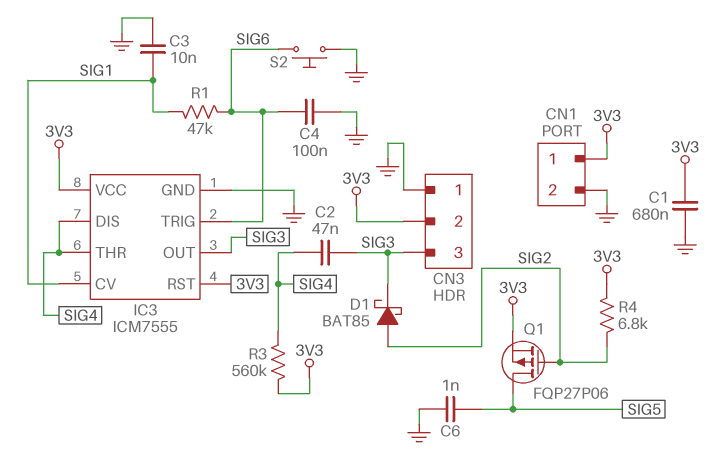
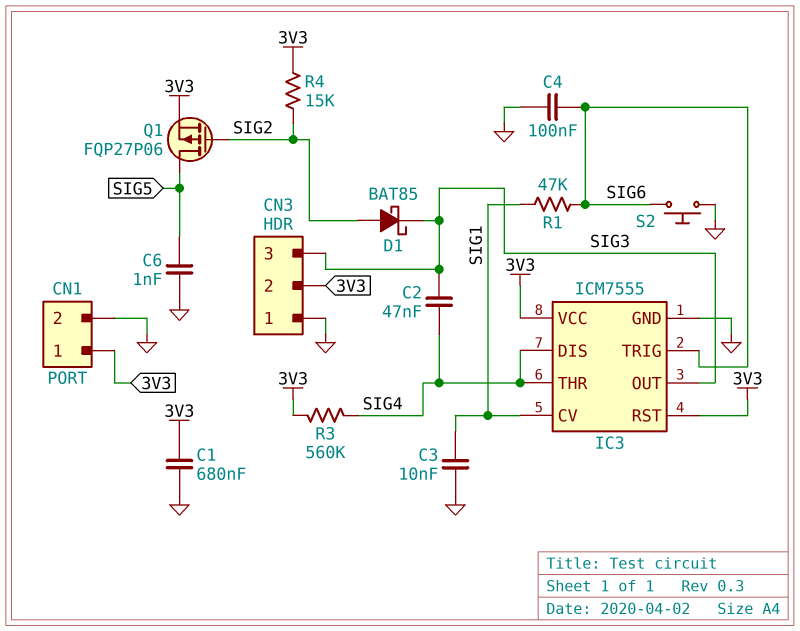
R4: 6.8k (3V3, SIG2) -> 15k (3V3, SIG2)

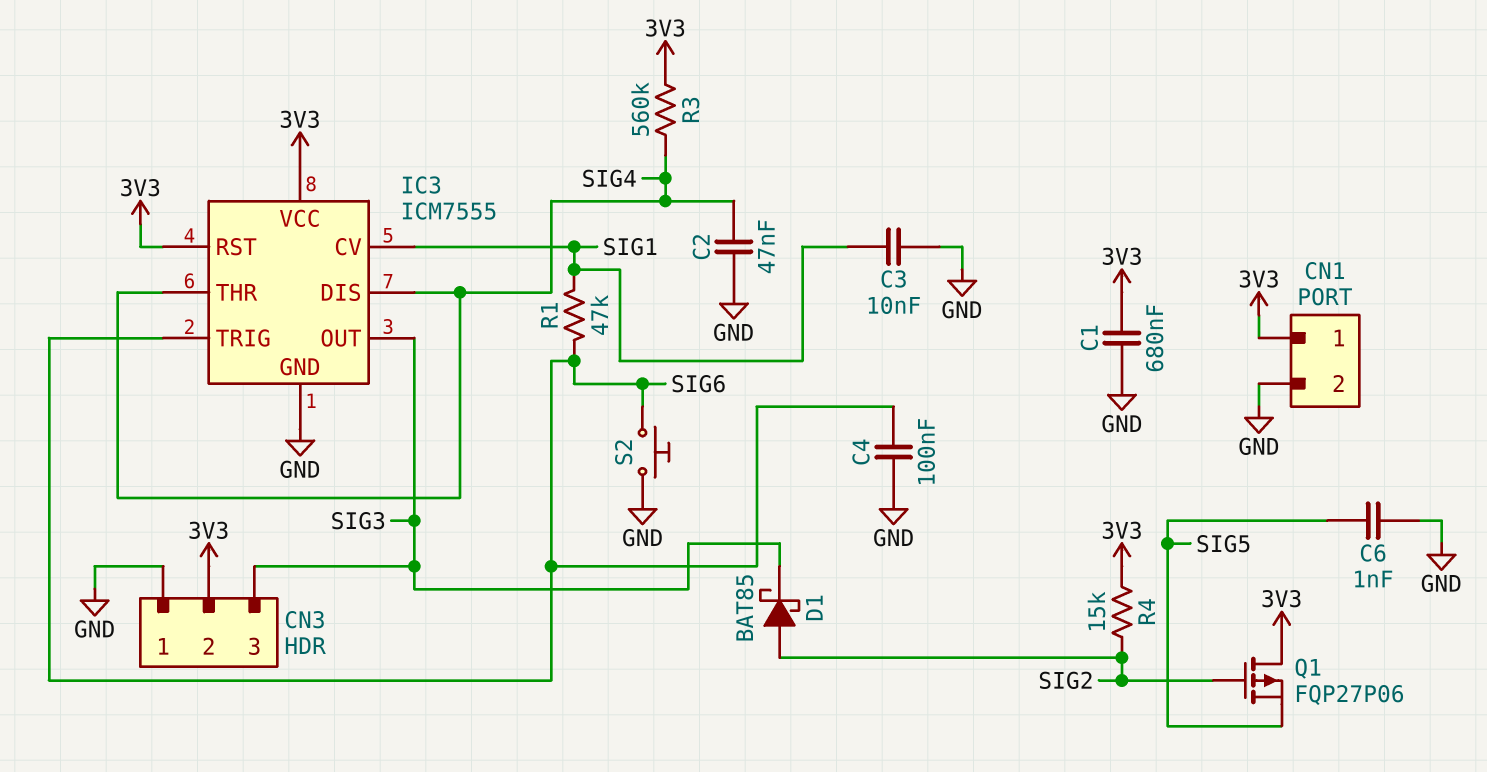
C2: 47nF (SIG3, SIG4) -> 47nF (GND, SIG4)
Q1: PMOS FQP27P06 (G SIG2, D SIG5, S 3V3) -> PMOS FQP27P06 (G SIG2, D 3V3, S SIG5)

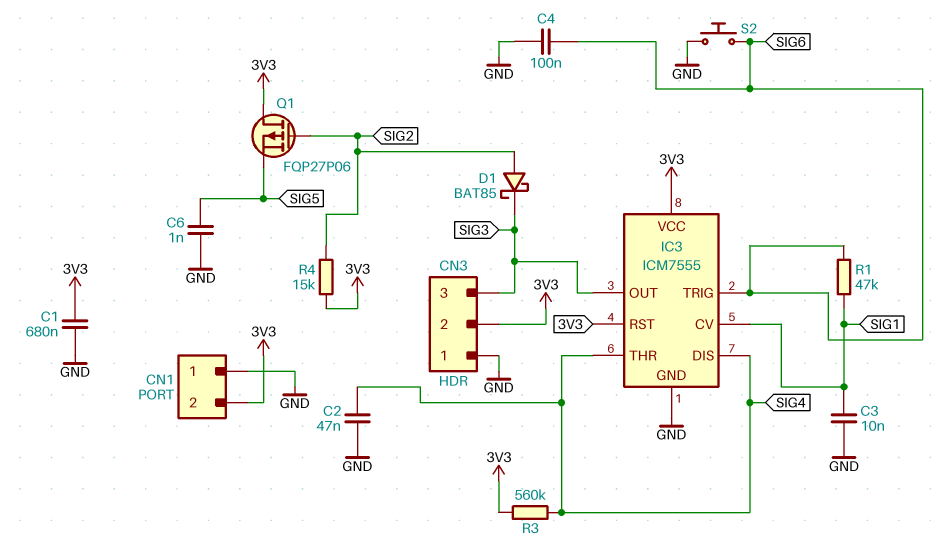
CN1 pin 1: 3V3 -> GND
CN1 pin 2: GND -> 3V3

